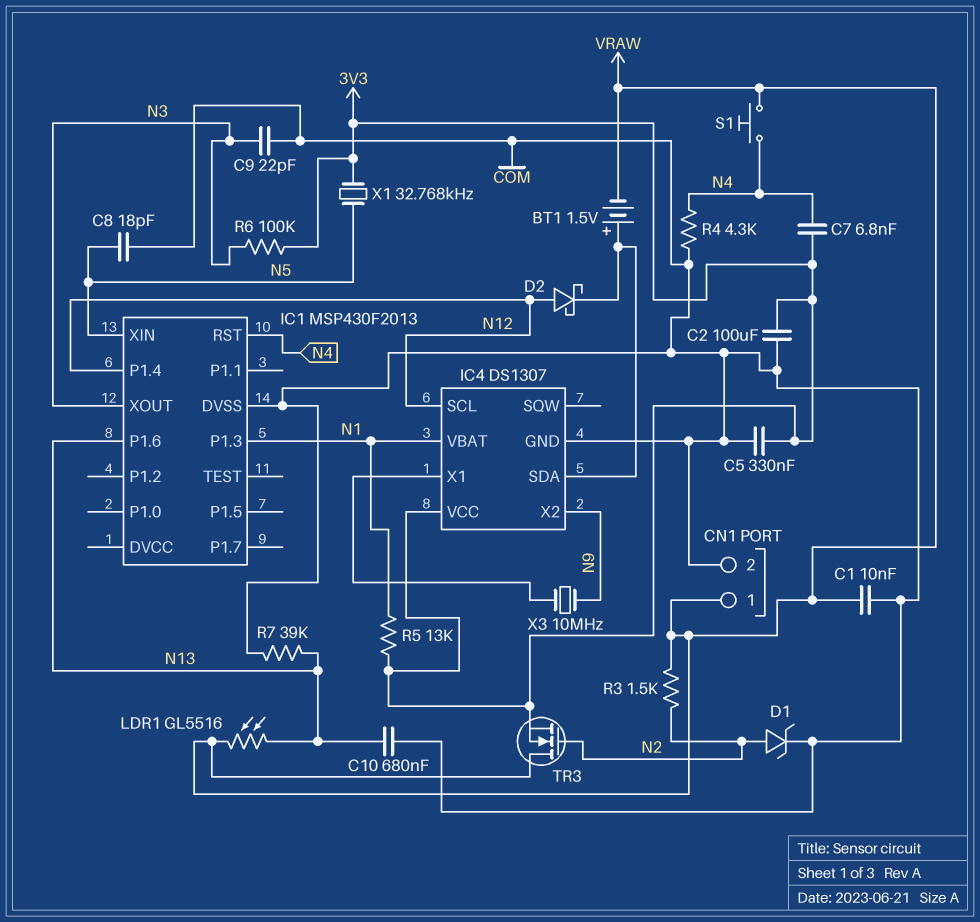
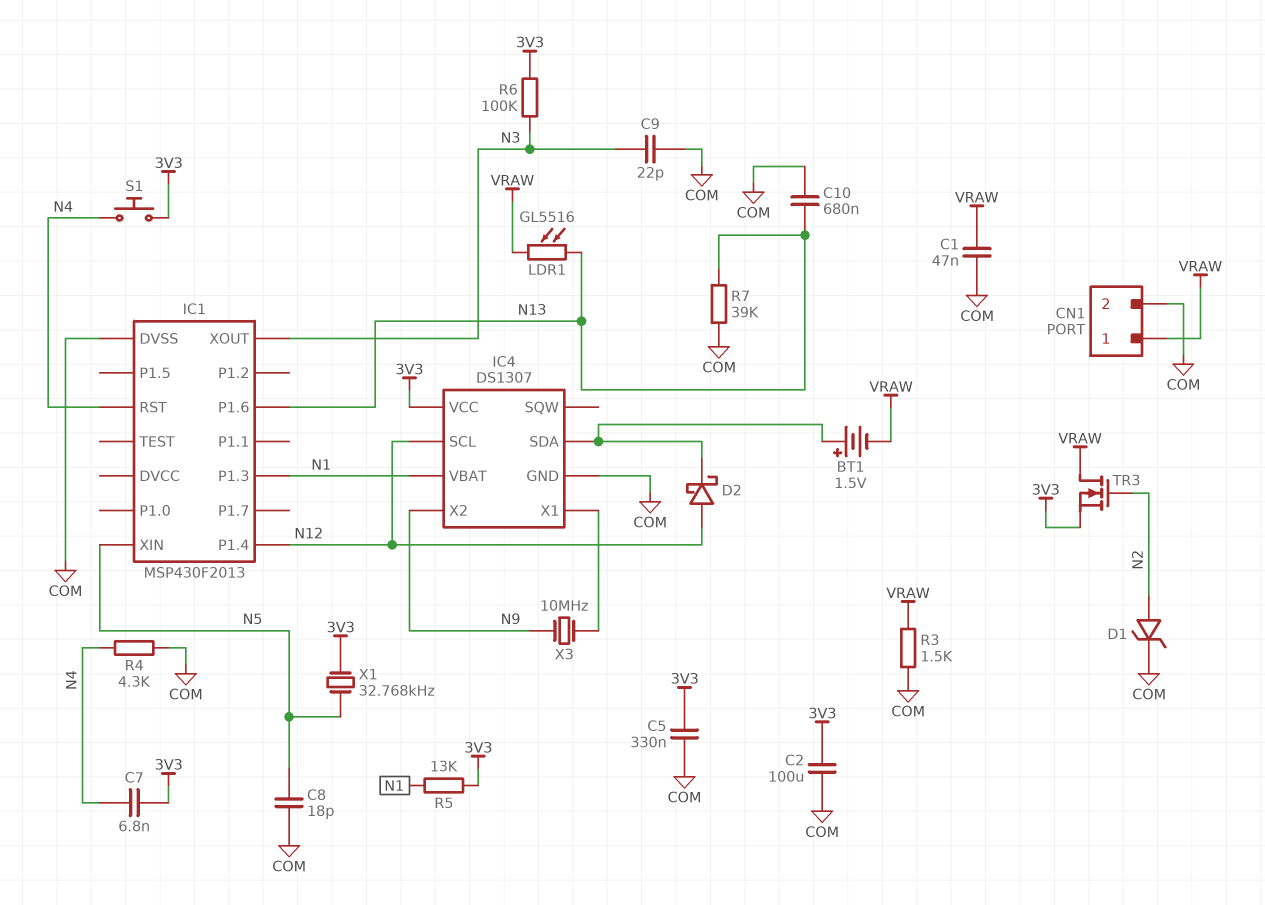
C1: 10nF (COM, VRAW) -> 47nF (COM, VRAW)
R3: 1.5k (N2, VRAW) -> 1.5k (COM, VRAW)
S1: button (N4, VRAW) -> button (3V3, N4)

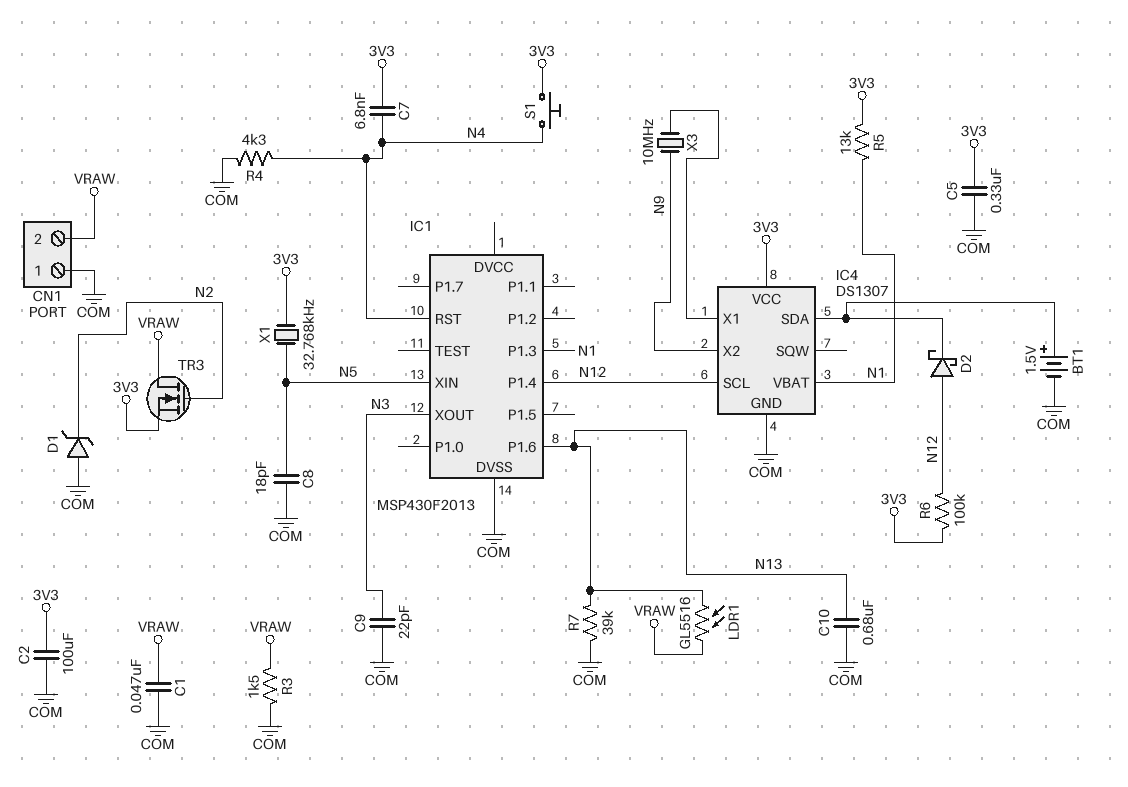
BT1: 1.5V (plus IC4/SDA, minus VRAW) -> 1.5V (plus IC4/SDA, minus COM)
CN1 pin 1: VRAW -> COM
CN1 pin 2: COM -> VRAW
D1: zener (A N2, K COM) -> zener (A COM, K N2)
R6: 100k (3V3, N3) -> 100k (3V3, N12)

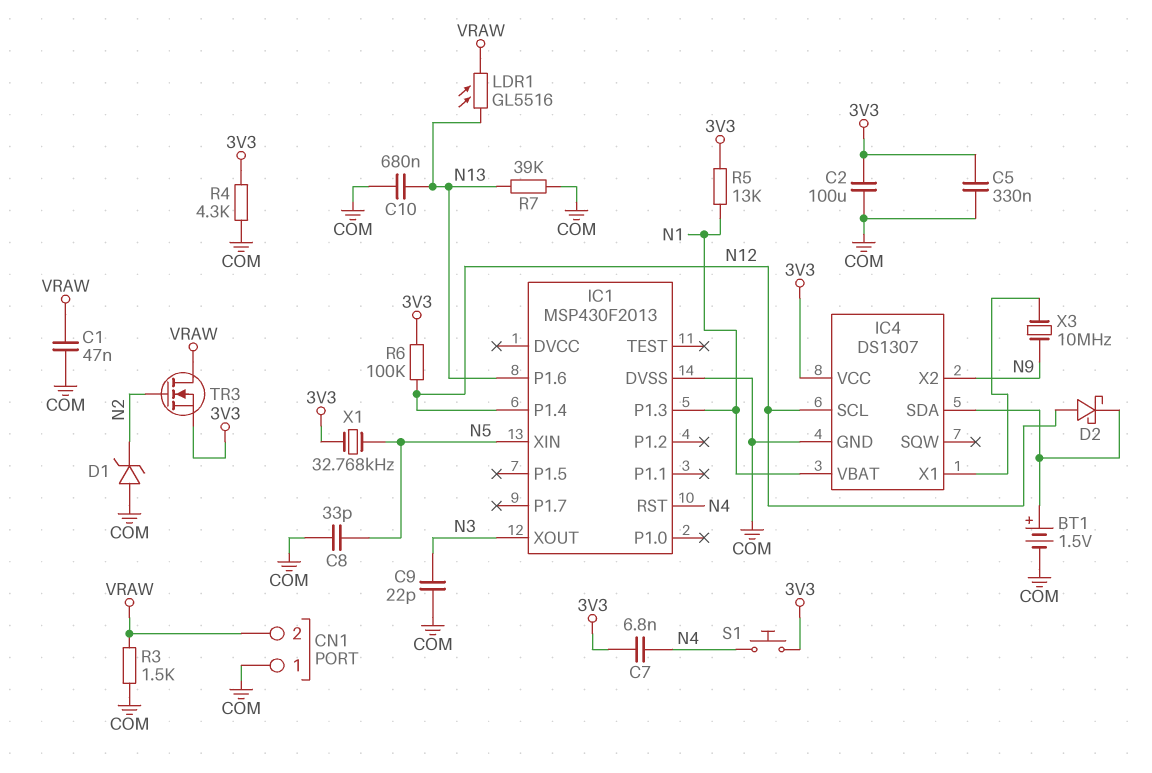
C8: 18pF (COM, N5) -> 33pF (COM, N5)
R4: 4.3k (COM, N4) -> 4.3k (3V3, COM)

